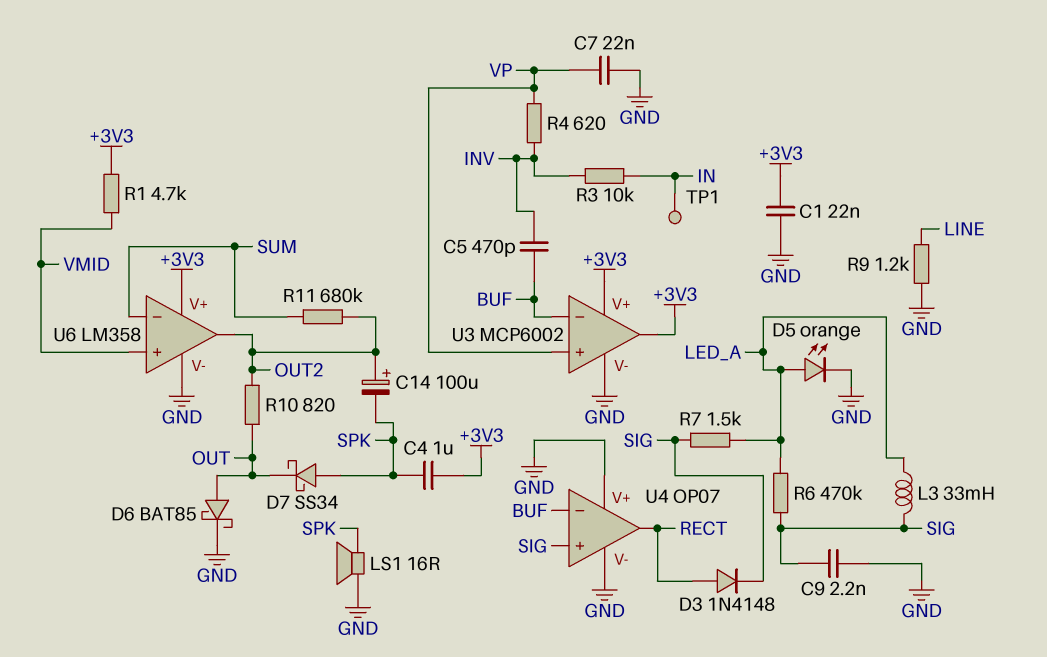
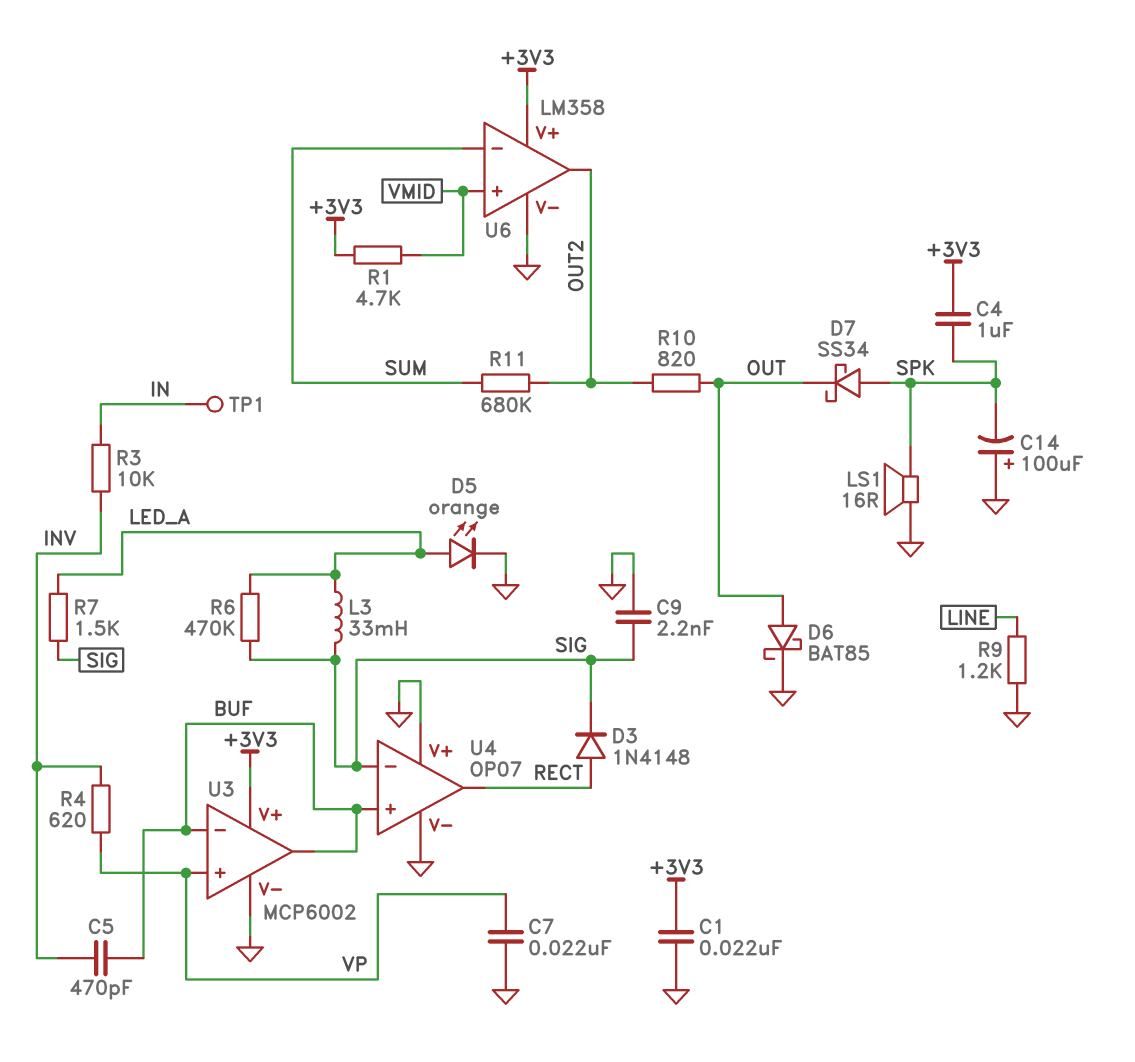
C14: 100uF (plus OUT2, minus SPK) -> 100uF (plus GND, minus SPK)
U3 pin out: +3V3 -> BUF
U4 pin in+: SIG -> BUF
U4 pin in-: BUF -> SIG

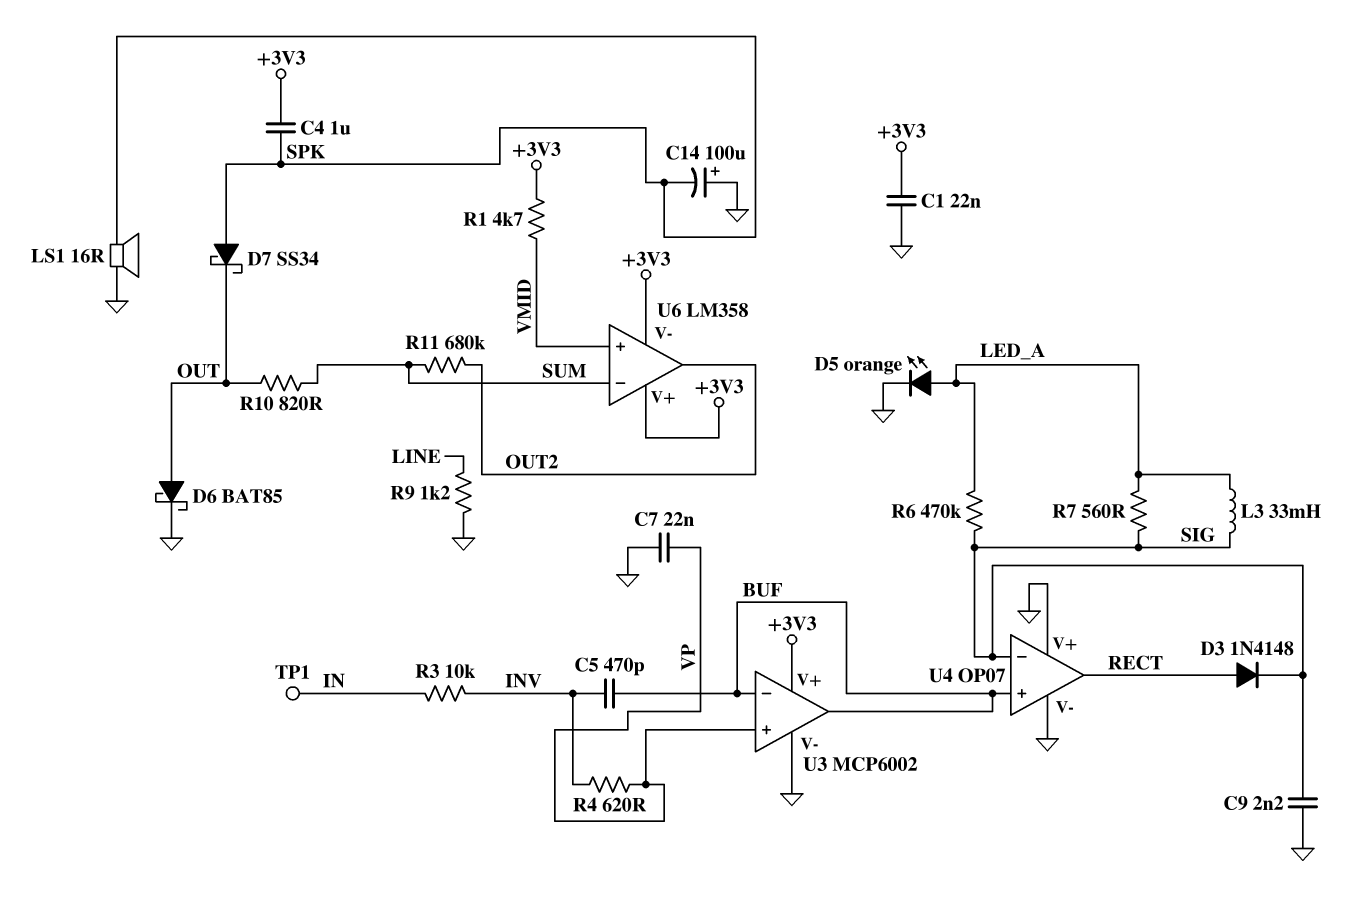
R7: 1.5k (LED_A, SIG) -> 560 (LED_A, SIG)
R10: 820 (OUT, OUT2) -> 820 (OUT, SUM)
U6 pin V-: GND -> +3V3

